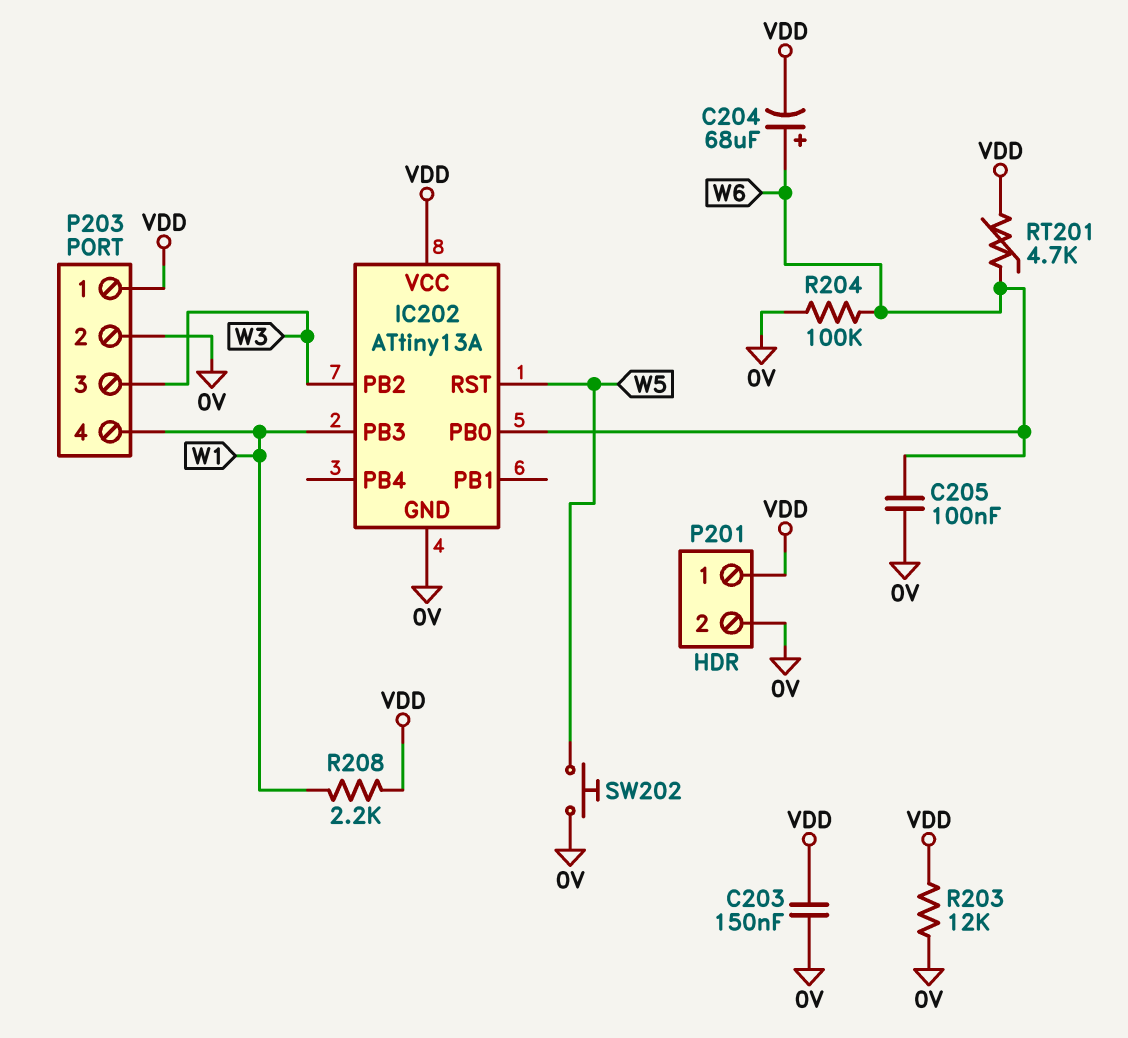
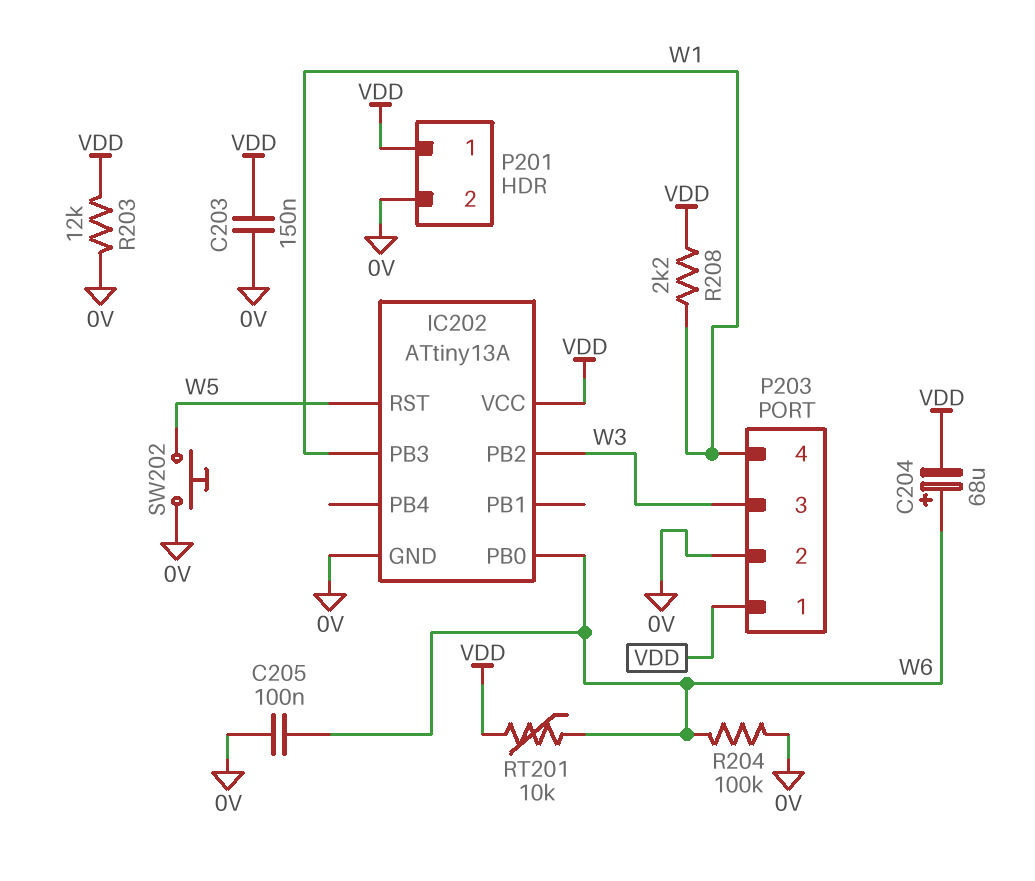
RT201: 4.7k (VDD, W6) -> 10k (VDD, W6)

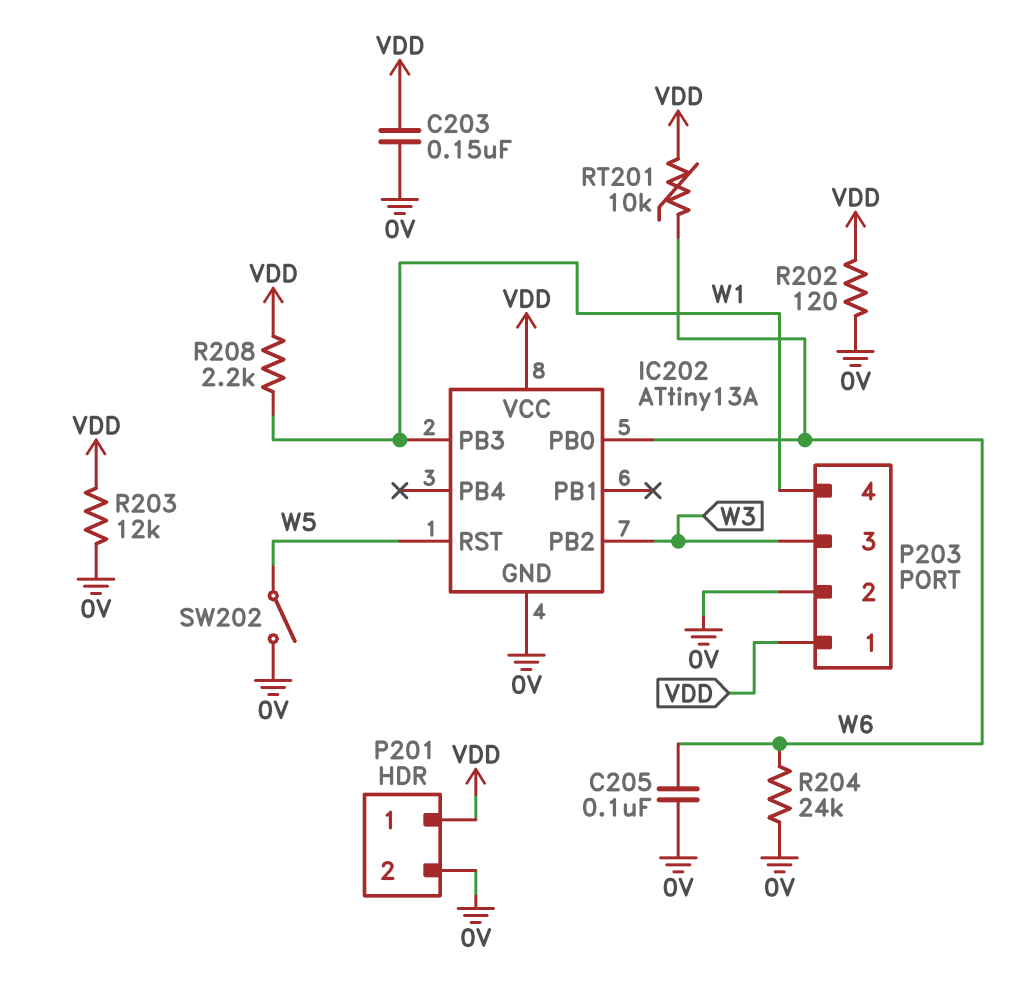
C204: 68uF (plus W6, minus VDD) -> none
R202: none -> 120 (0V, VDD)
R204: 100k (0V, W6) -> 24k (0V, W6)
SW202: button (0V, W5) -> switch (0V, W5)

